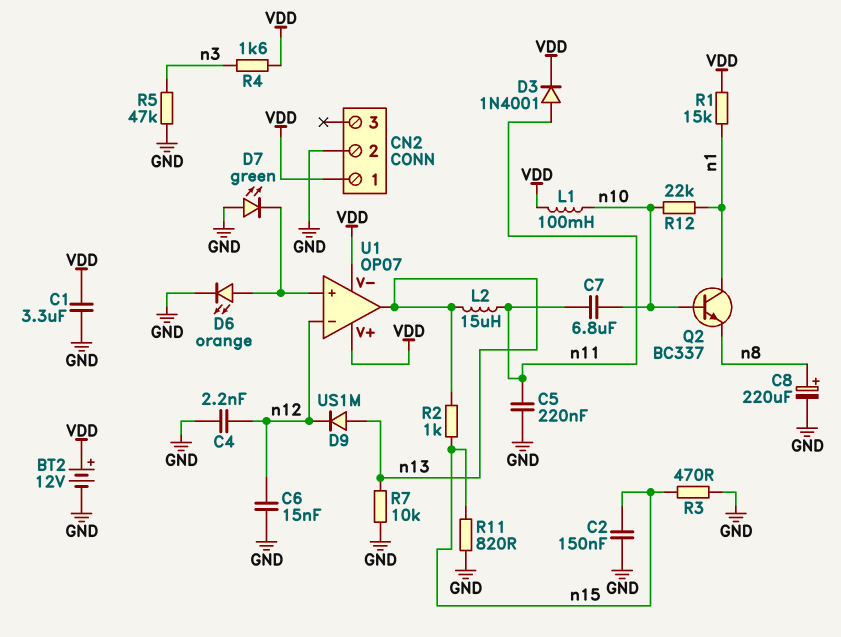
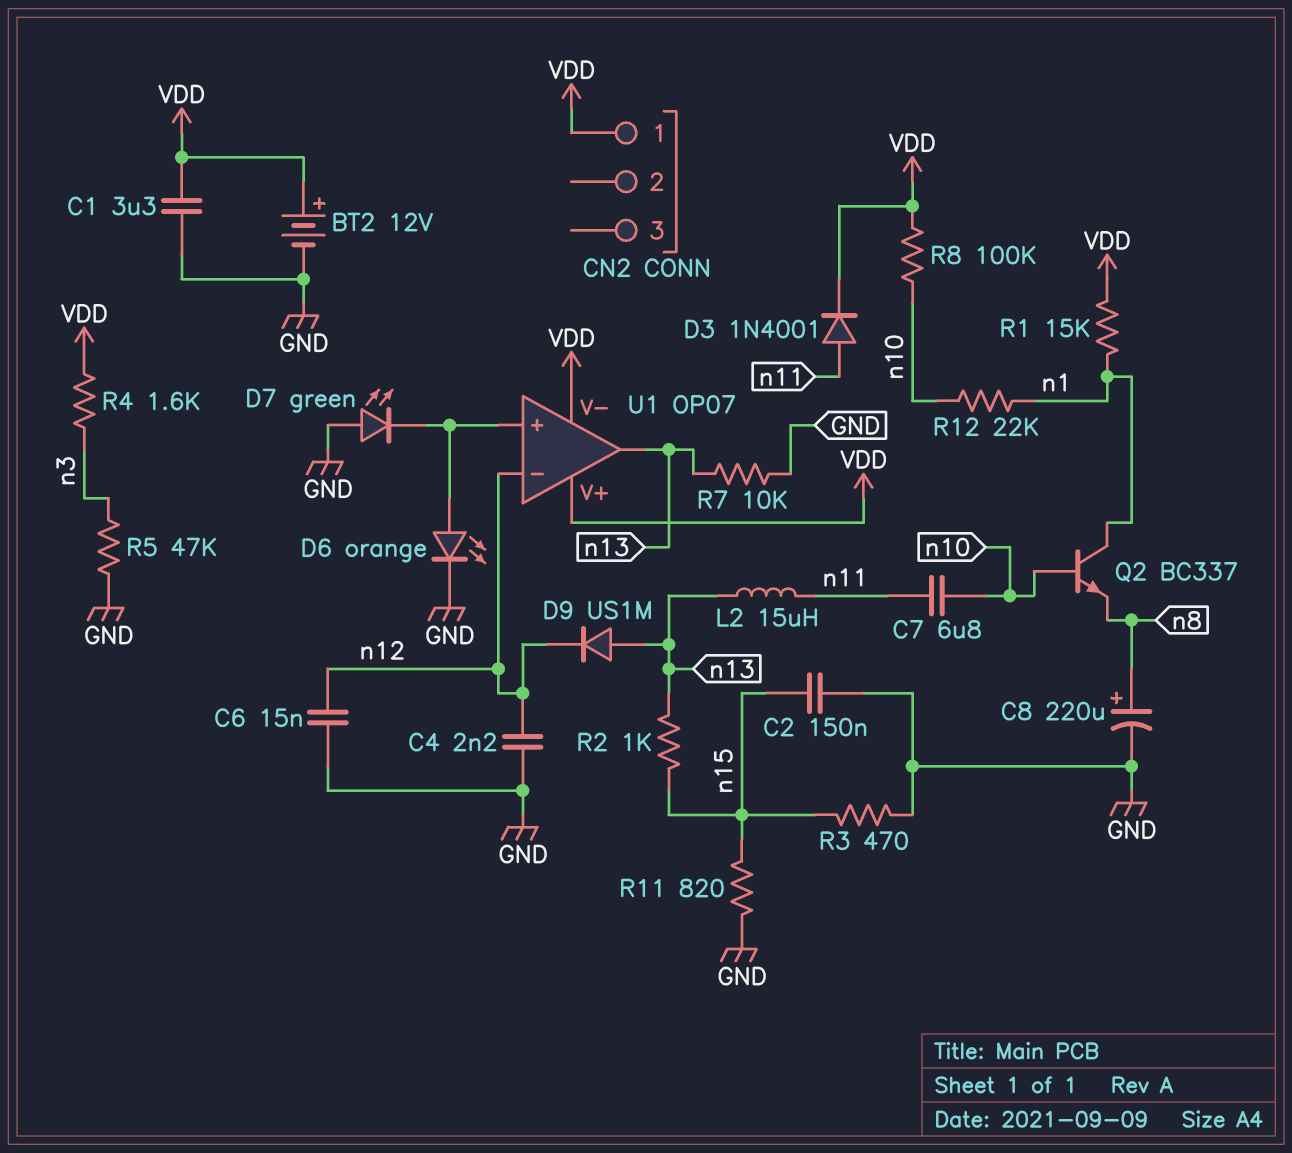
C5: 220nF (GND, n11) -> none
CN2 pin 2: GND -> none
L1: 100mH (VDD, n10) -> none
R8: none -> 100k (VDD, n10)

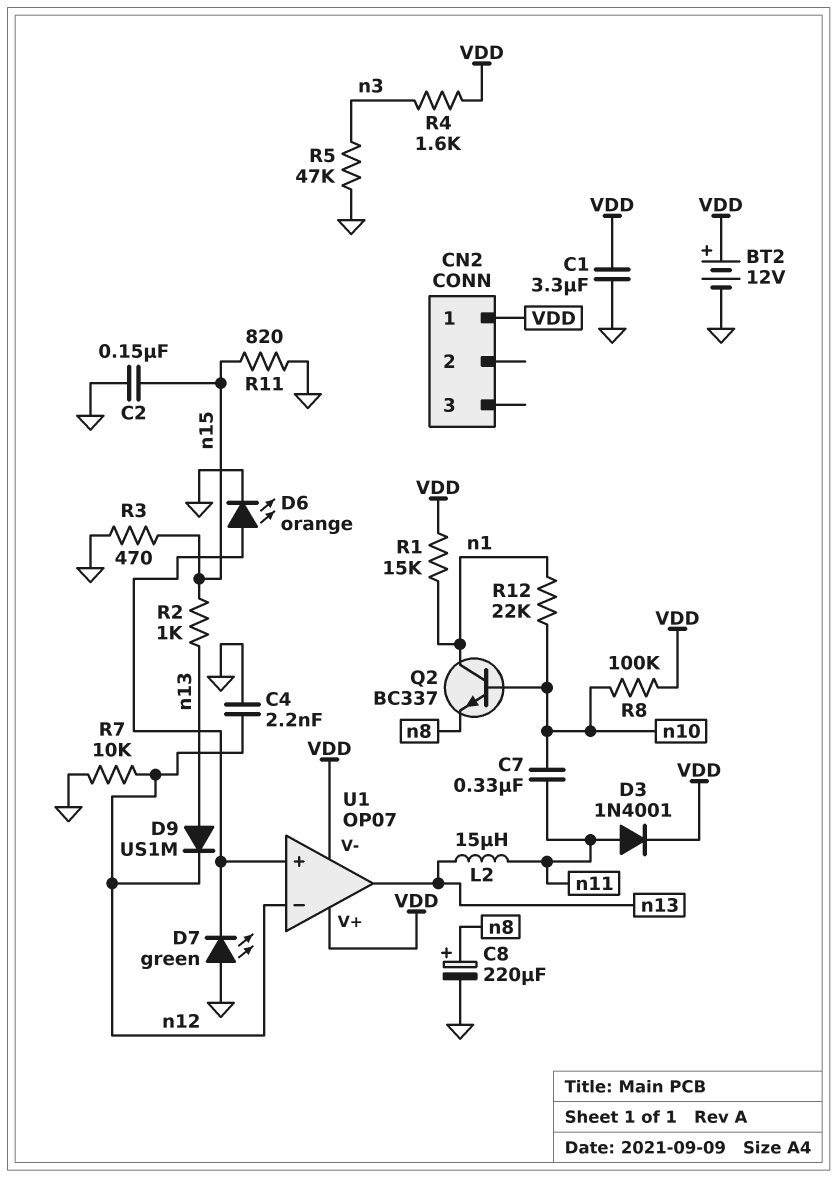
C6: 15nF (GND, n12) -> none
C7: 6.8uF (n10, n11) -> 330nF (n10, n11)
R7: 10k (GND, n13) -> 10k (GND, n12)

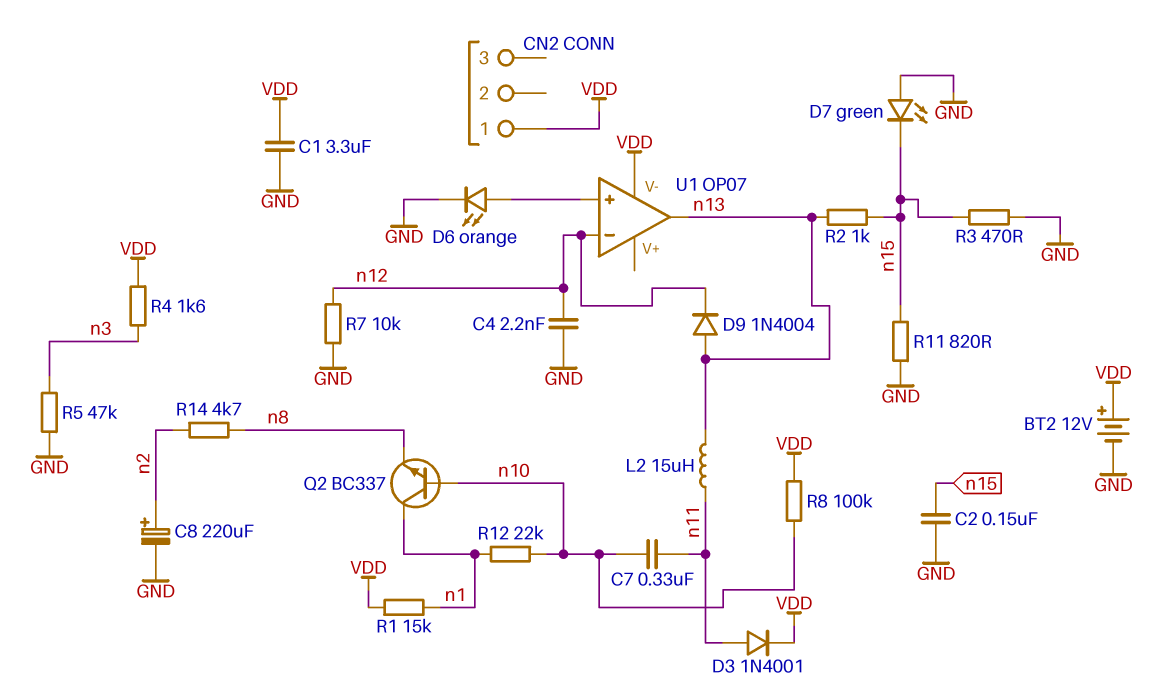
C8: 220uF (plus n8, minus GND) -> 220uF (plus n2, minus GND)
D7: LED green (A GND, K U1/in+) -> LED green (A GND, K n15)
D9: diode US1M (A n13, K n12) -> diode 1N4004 (A n13, K n12)
R14: none -> 4.7k (n2, n8)
U1 pin V+: VDD -> none

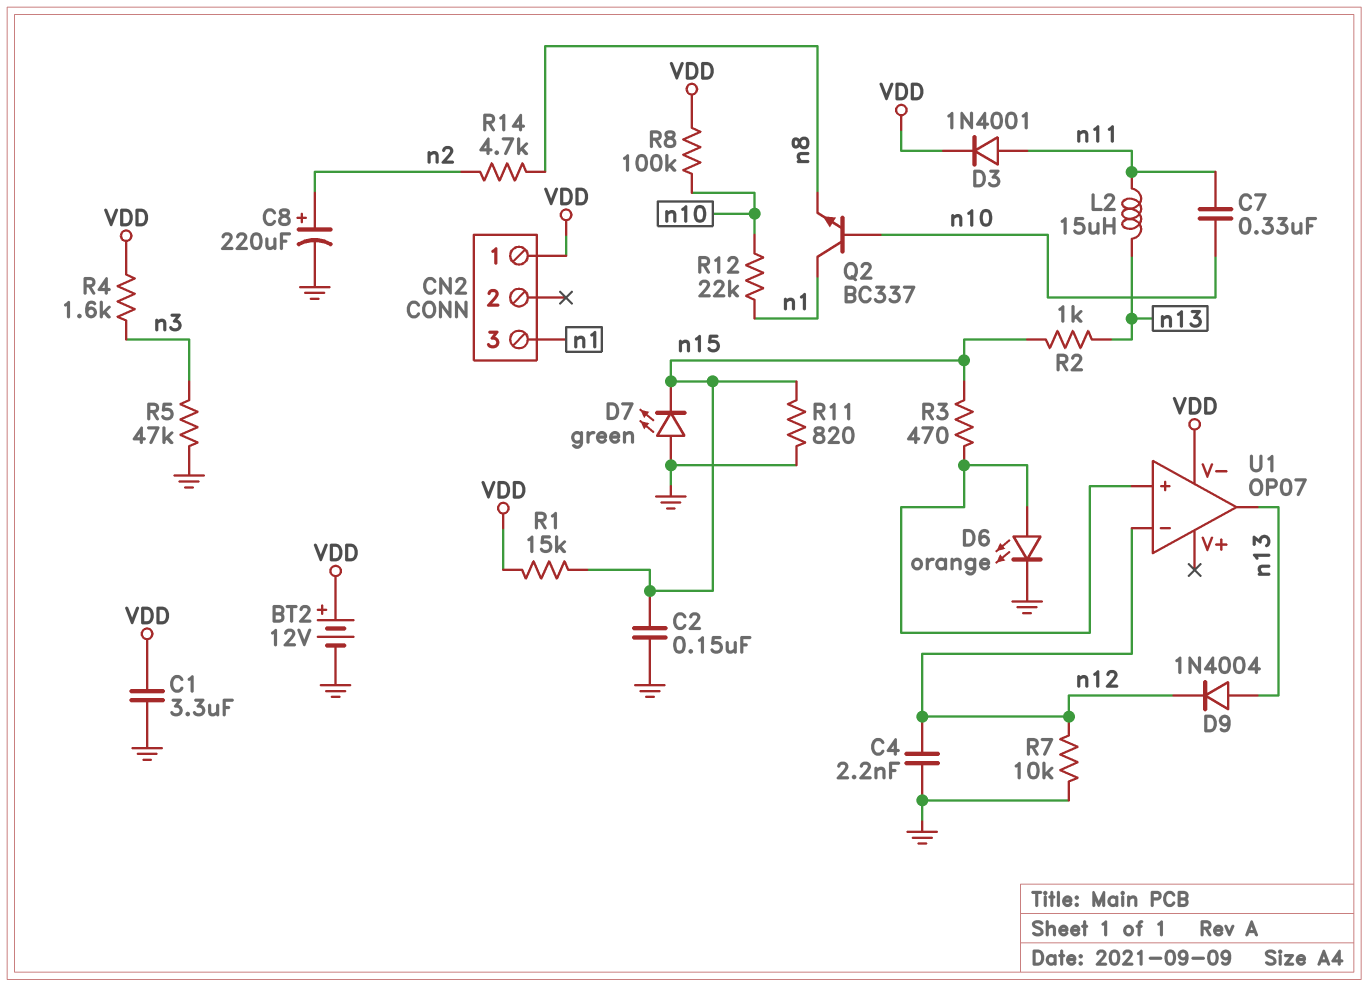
CN2 pin 3: none -> n1
R1: 15k (VDD, n1) -> 15k (VDD, n15)
R3: 470 (GND, n15) -> 470 (U1/in+, n15)

